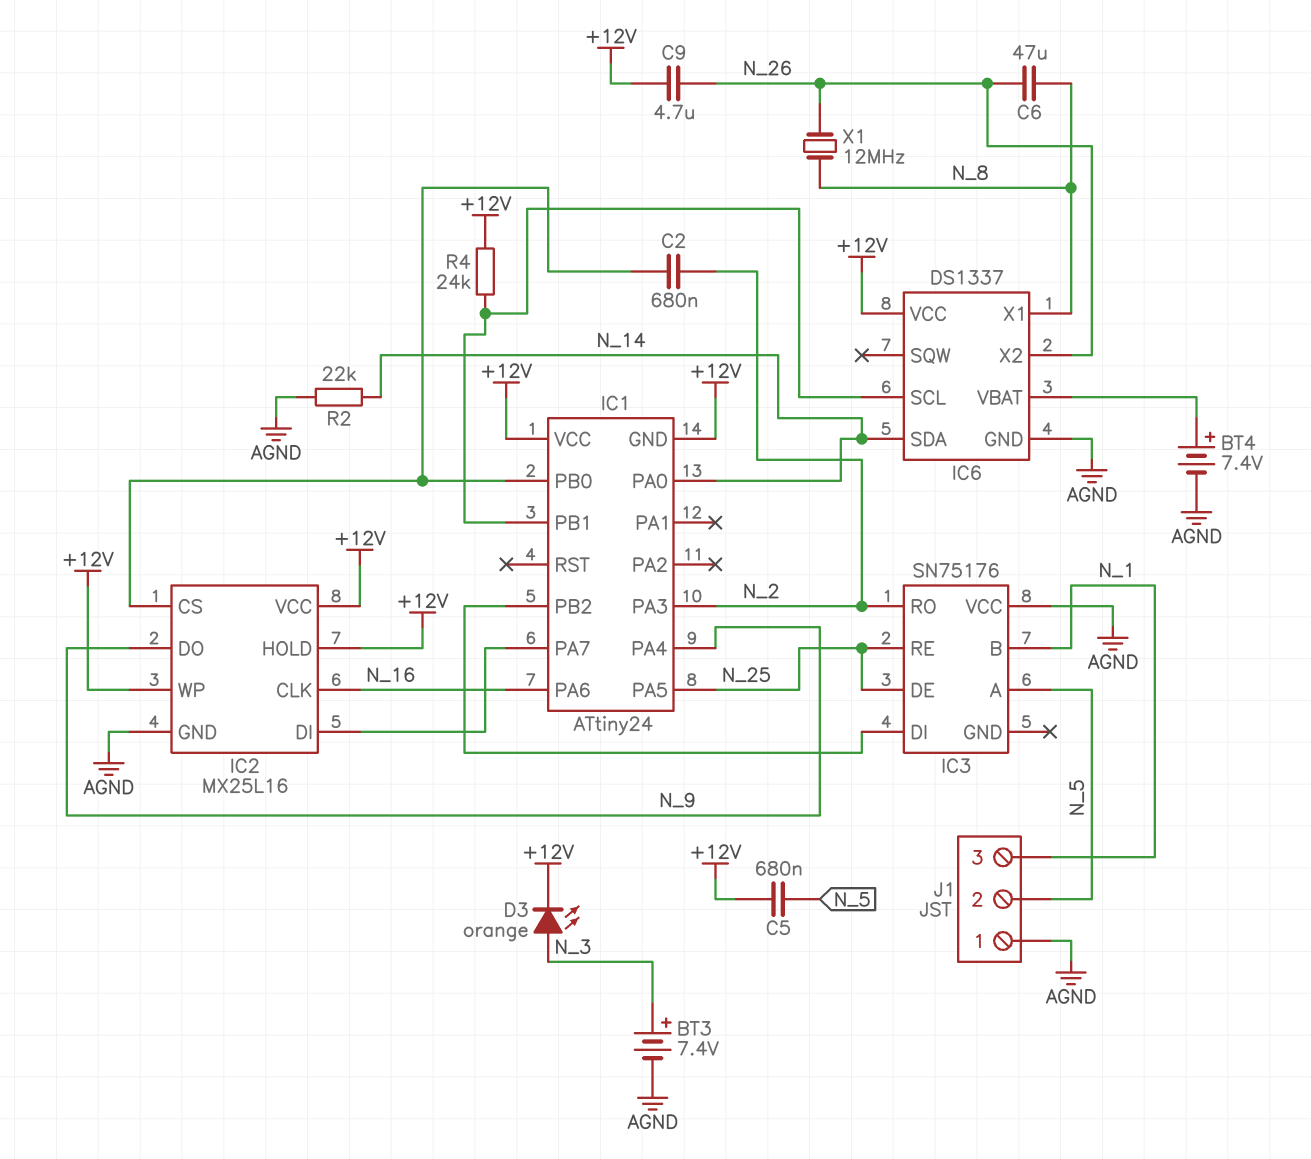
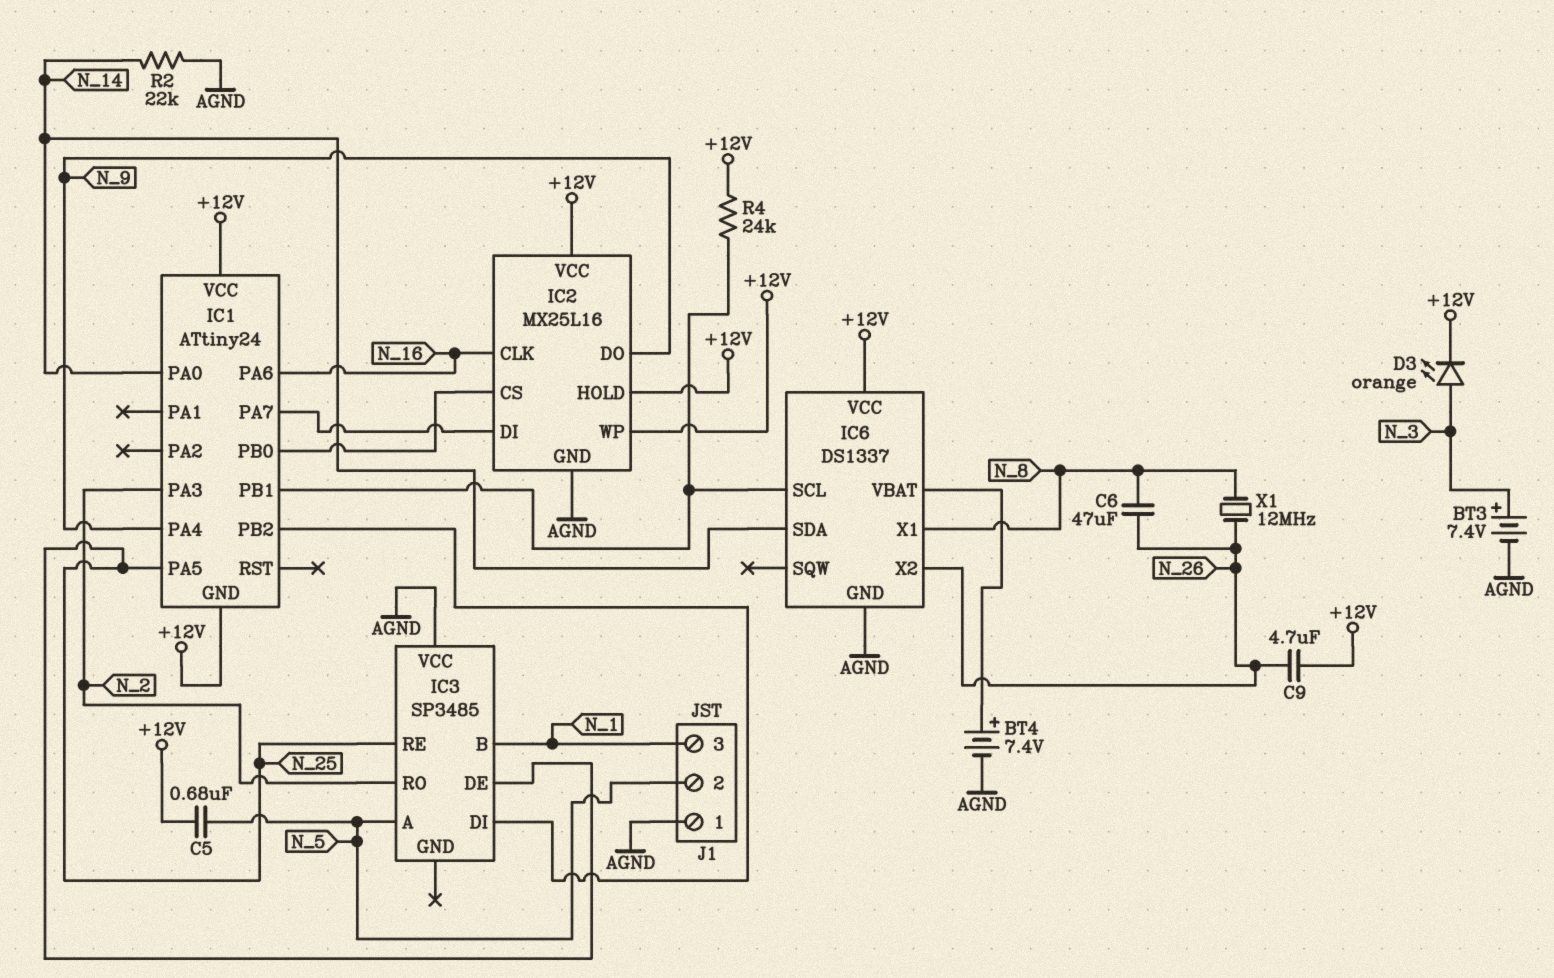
C2: 680nF (IC1/PB0, N_2) -> none
IC3: SN75176 -> SP3485

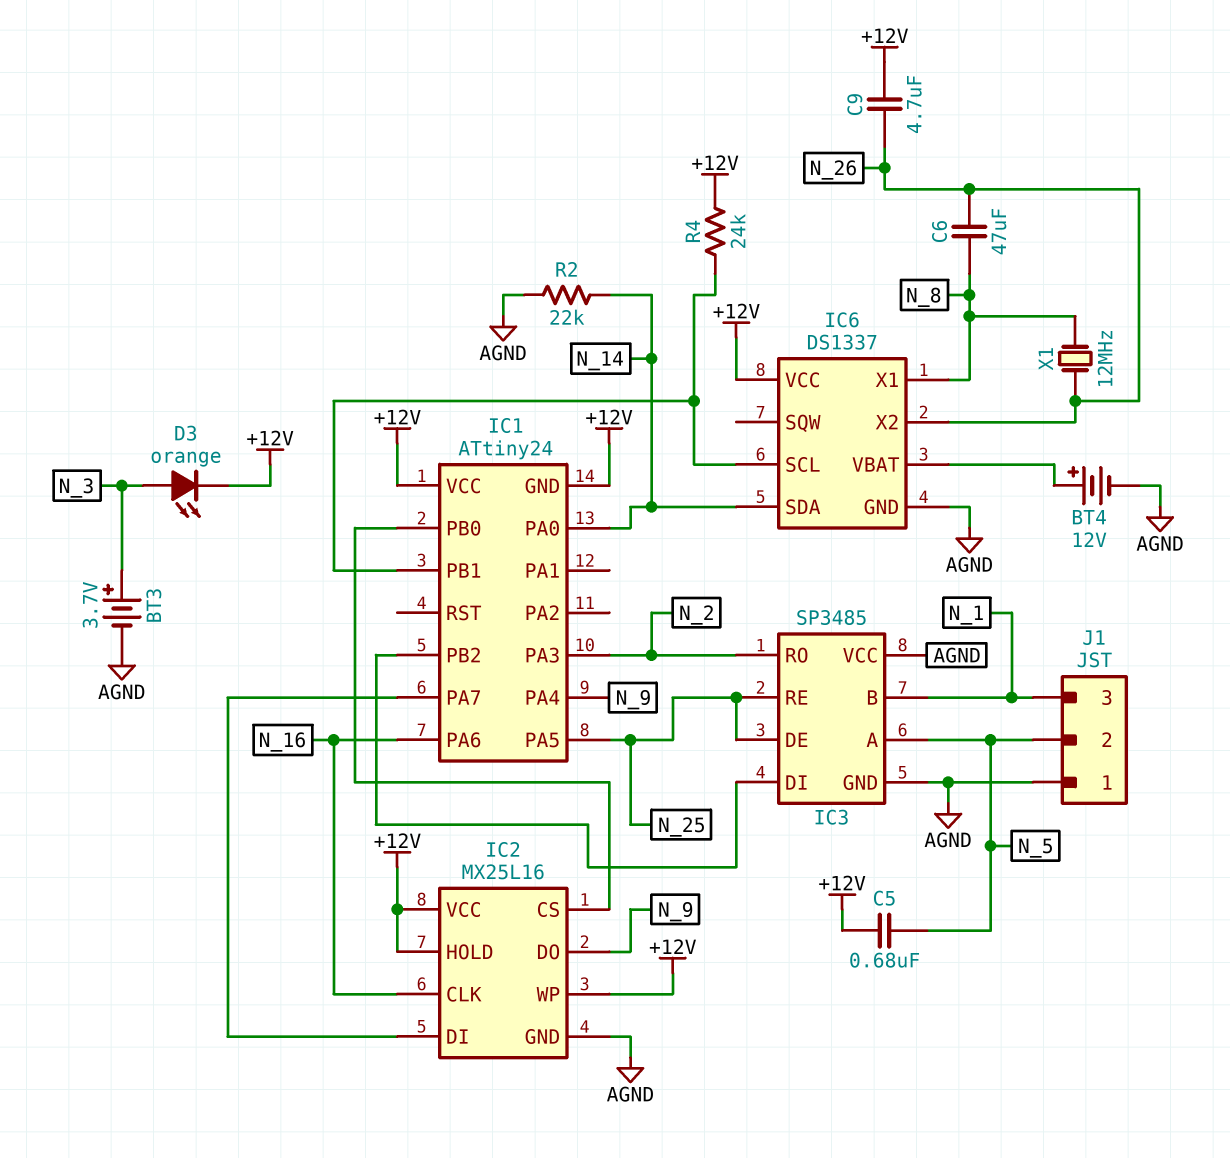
BT3: 7.4V (plus N_3, minus AGND) -> 3.7V (plus N_3, minus AGND)
BT4: 7.4V (plus IC6/VBAT, minus AGND) -> 12V (plus IC6/VBAT, minus AGND)
IC3 pin GND: none -> AGND

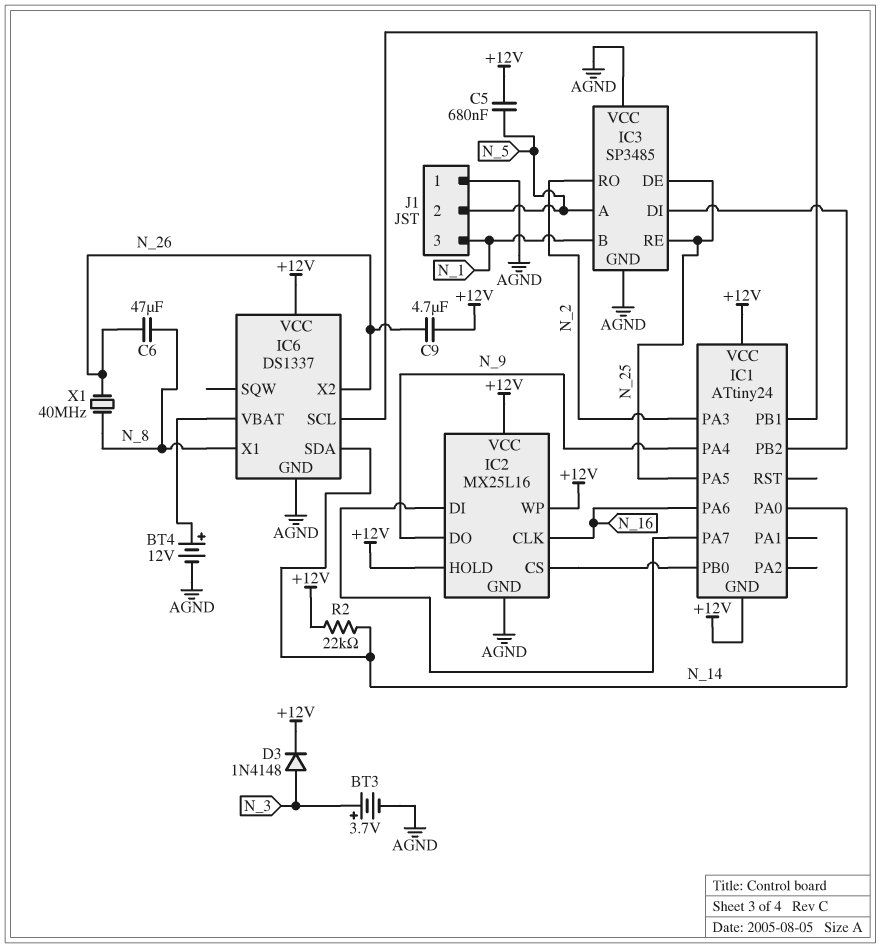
D3: LED orange (A N_3, K +12V) -> diode 1N4148 (A N_3, K +12V)
R2: 22k (AGND, N_14) -> 22k (+12V, N_14)
R4: 24k (+12V, IC1/PB1) -> none
X1: 12MHz (N_8, N_26) -> 40MHz (N_8, N_26)

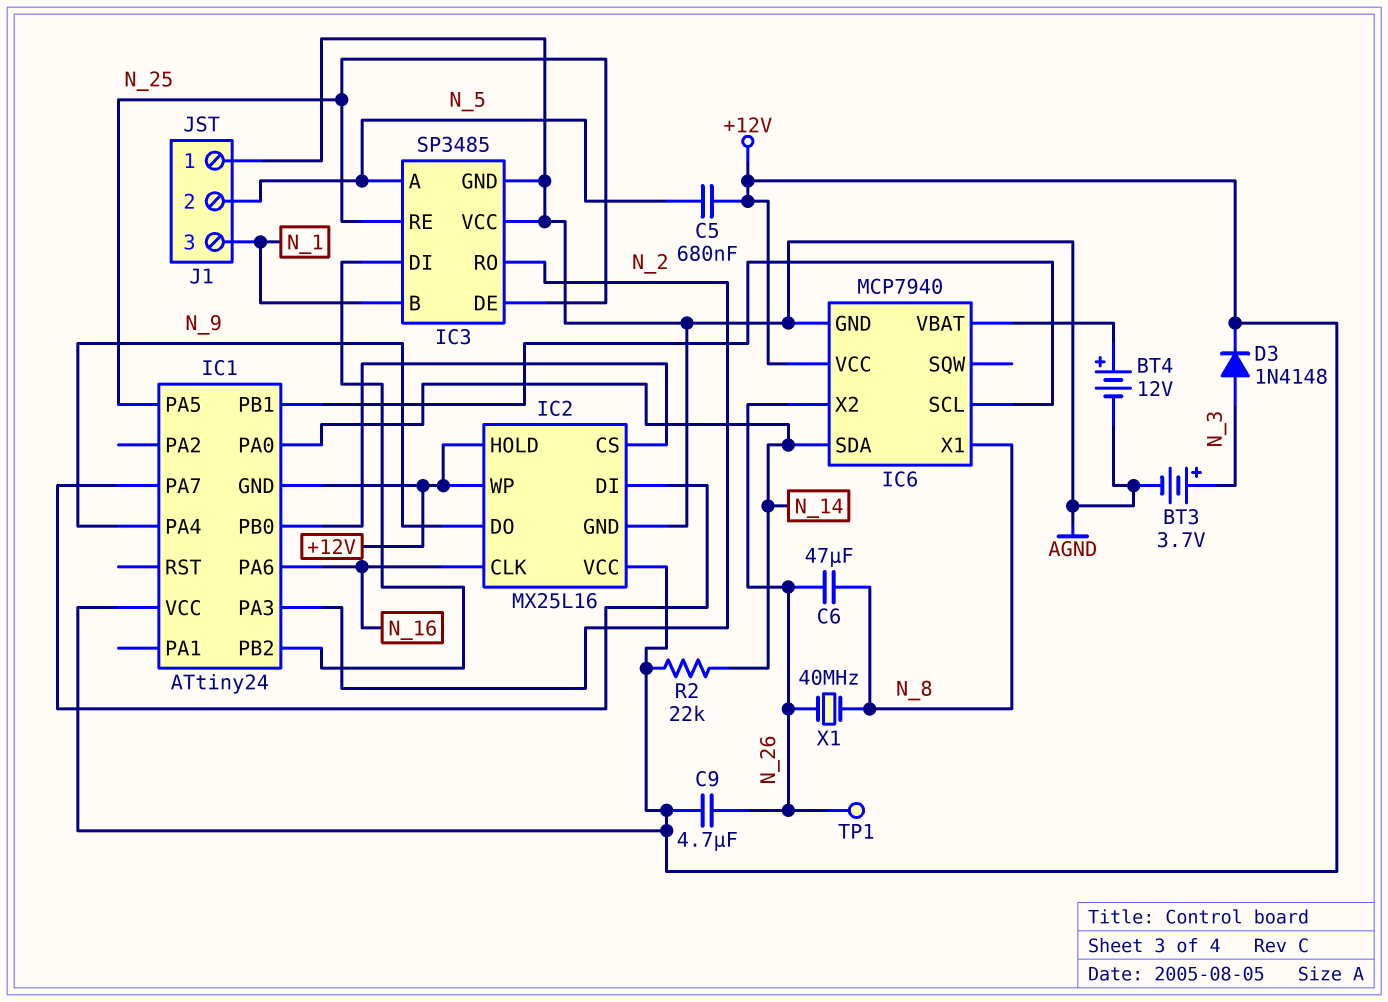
IC6: DS1337 -> MCP7940
TP1: none -> test point (N_26)

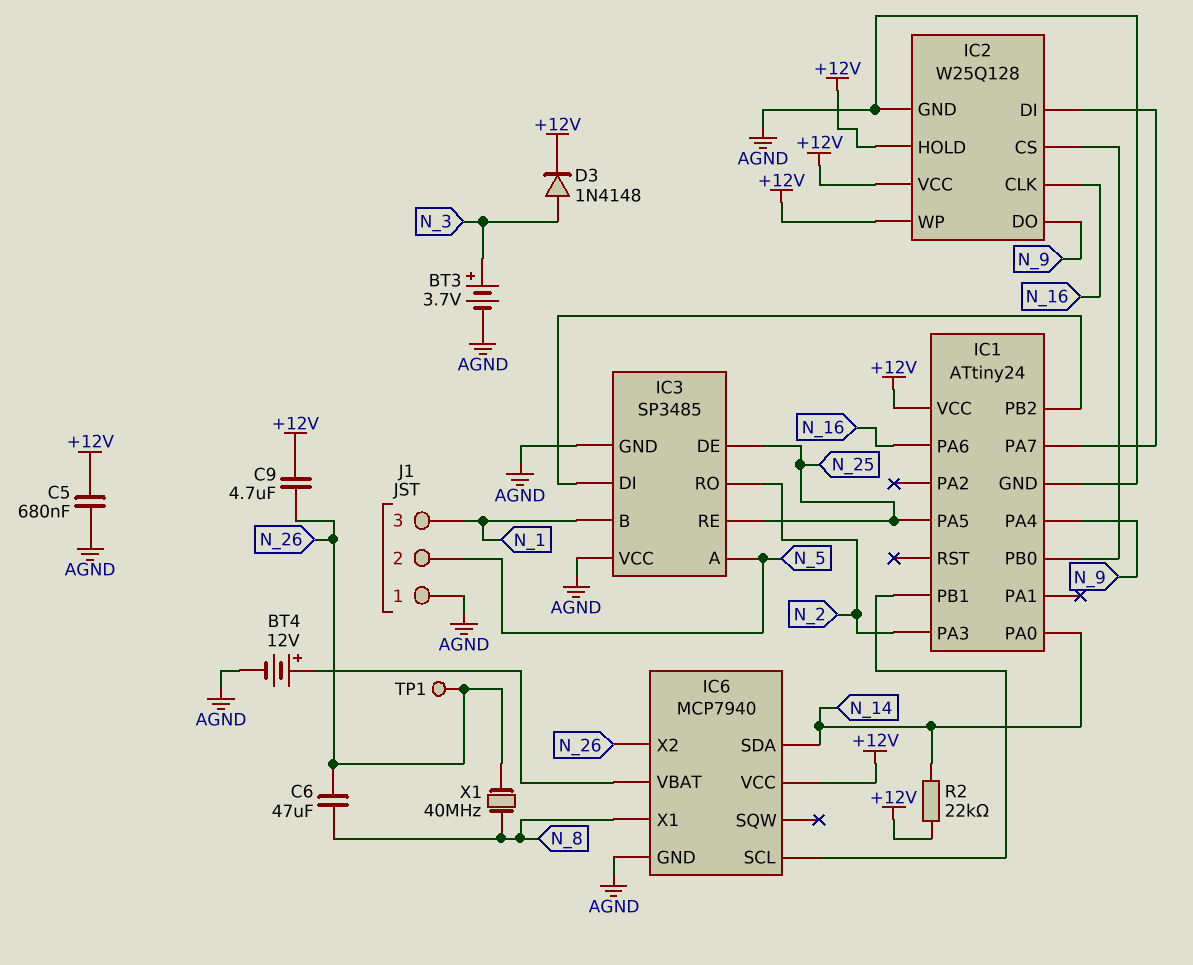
C5: 680nF (+12V, N_5) -> 680nF (+12V, AGND)
IC1 pin GND: +12V -> AGND
IC2: MX25L16 -> W25Q128

